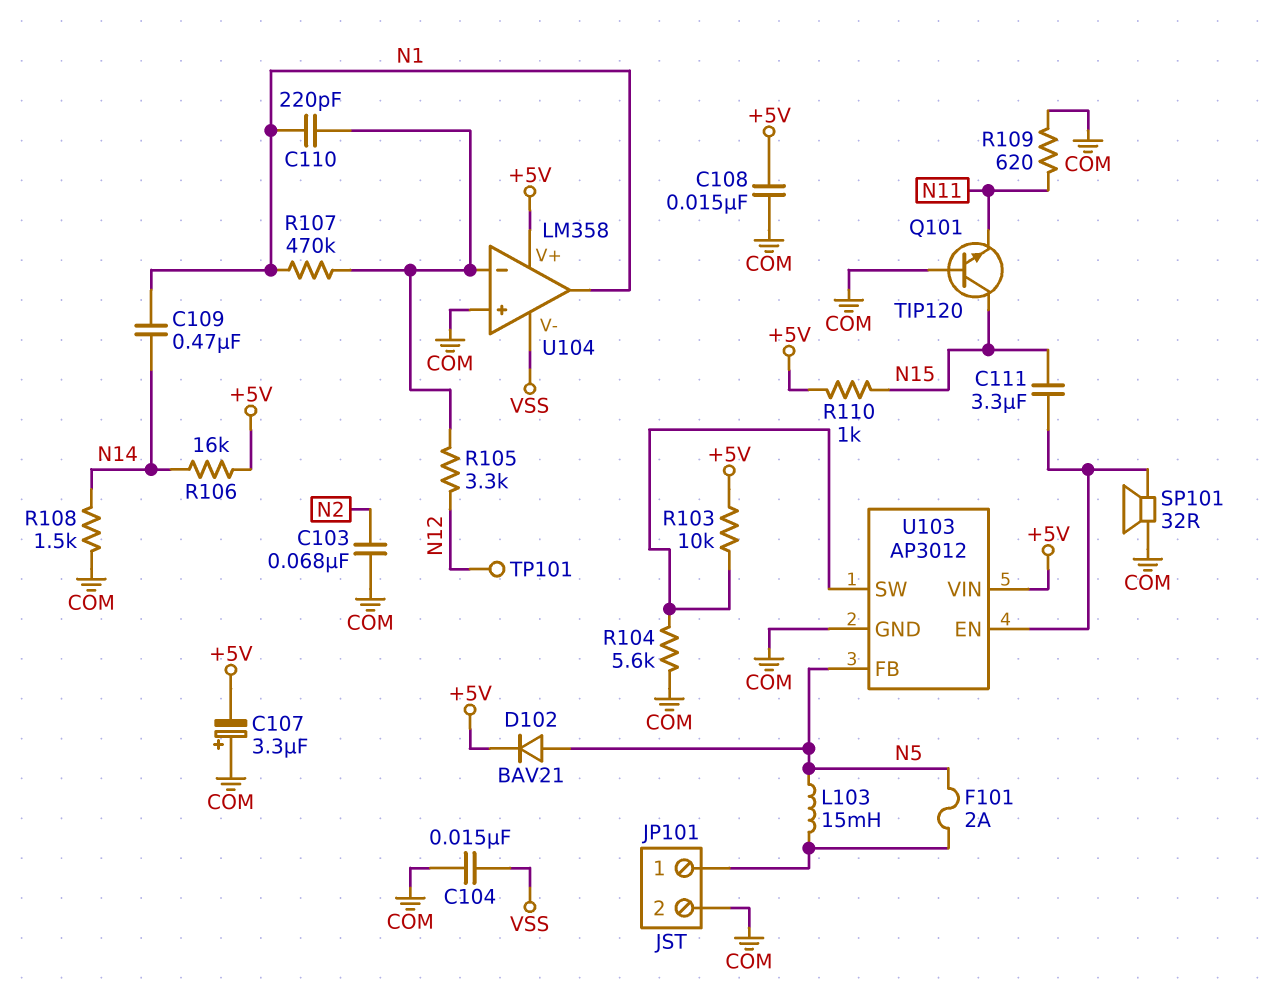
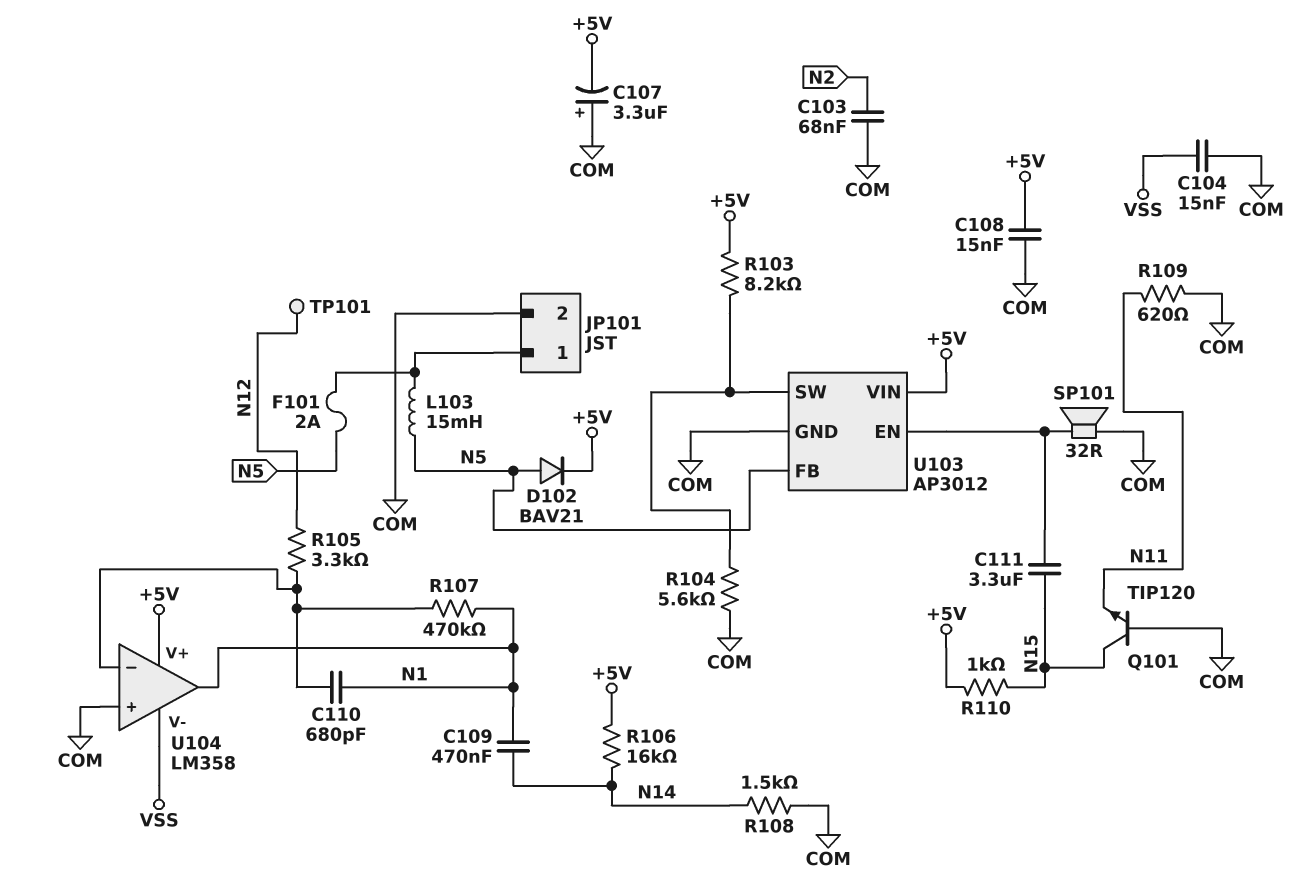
C110: 220pF (N1, U104/in-) -> 680pF (N1, U104/in-)
R103: 10k (+5V, U103/SW) -> 8.2k (+5V, U103/SW)

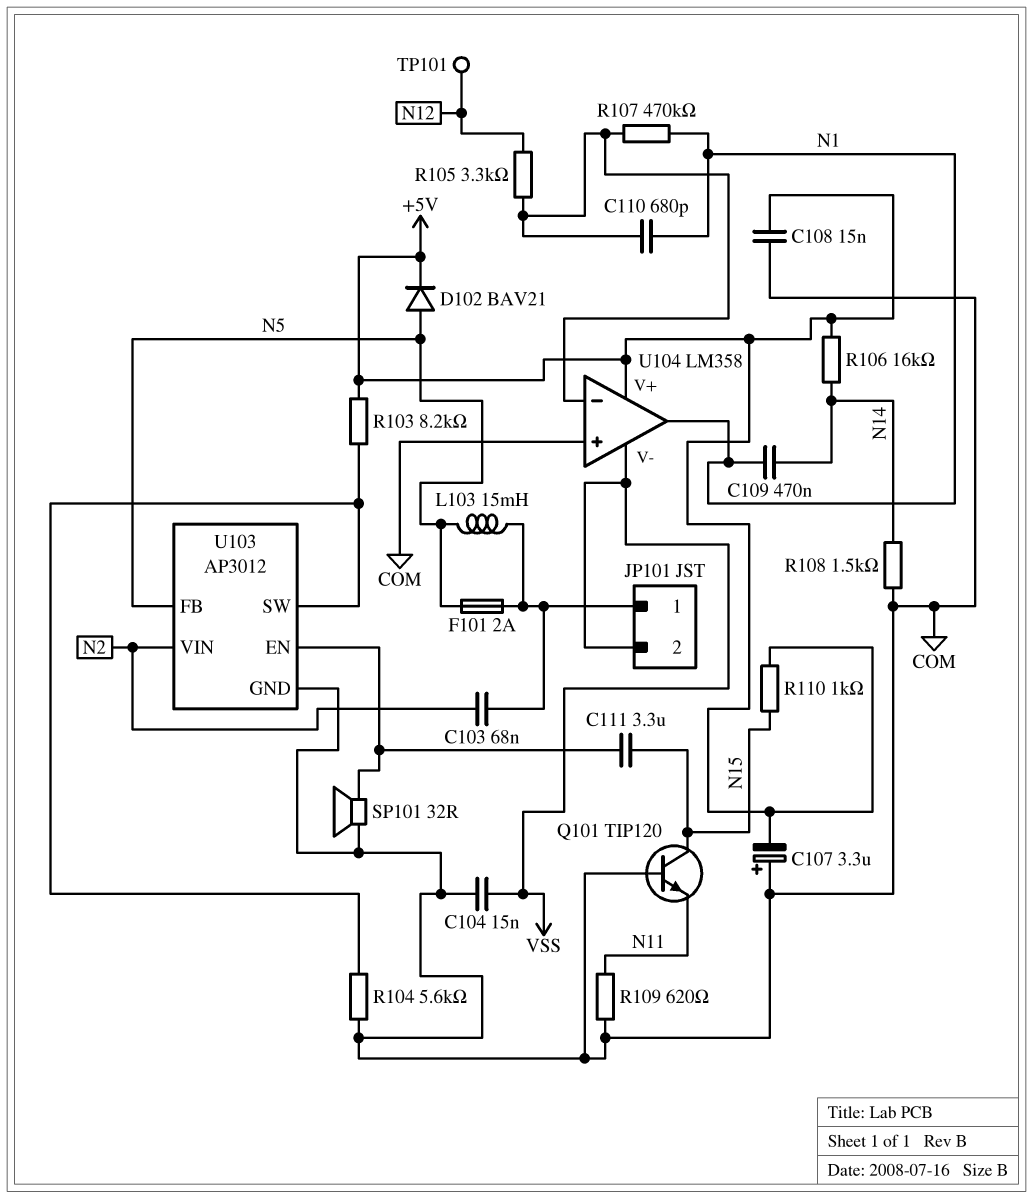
C103: 68nF (COM, N2) -> 68nF (JP101/1, N2)
JP101 pin 2: COM -> VSS
U103 pin VIN: +5V -> N2

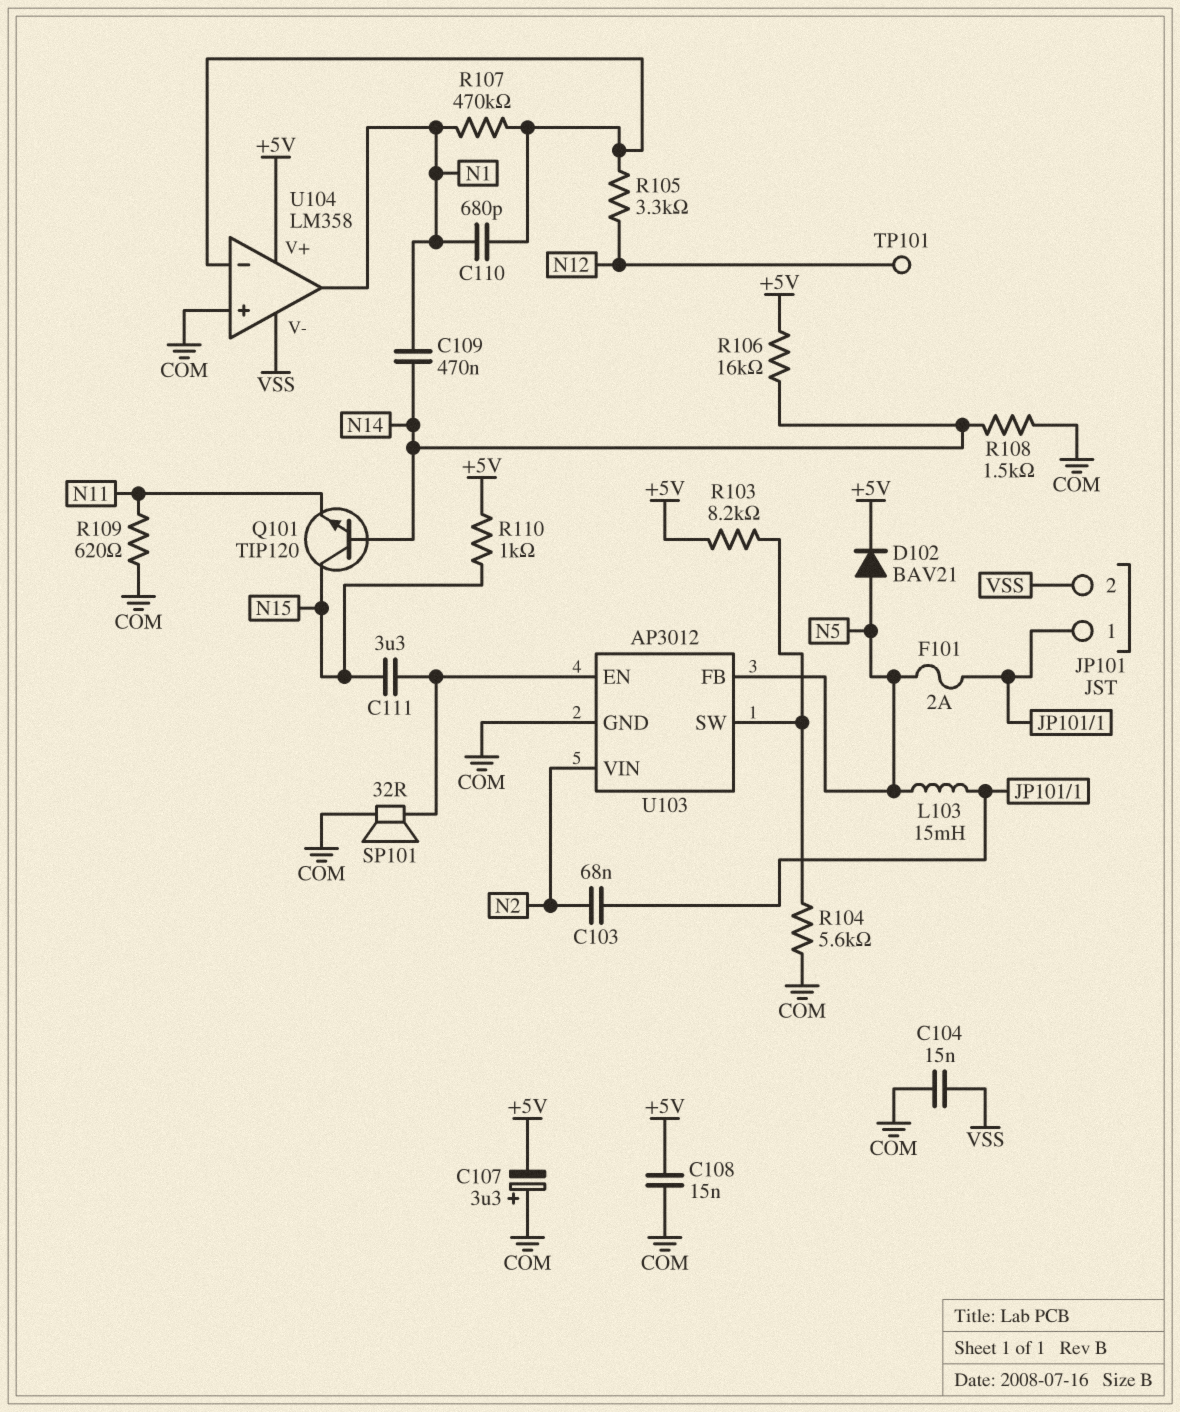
Q101: NPN TIP120 (B COM, C N15, E N11) -> NPN TIP120 (B N14, C N15, E N11)

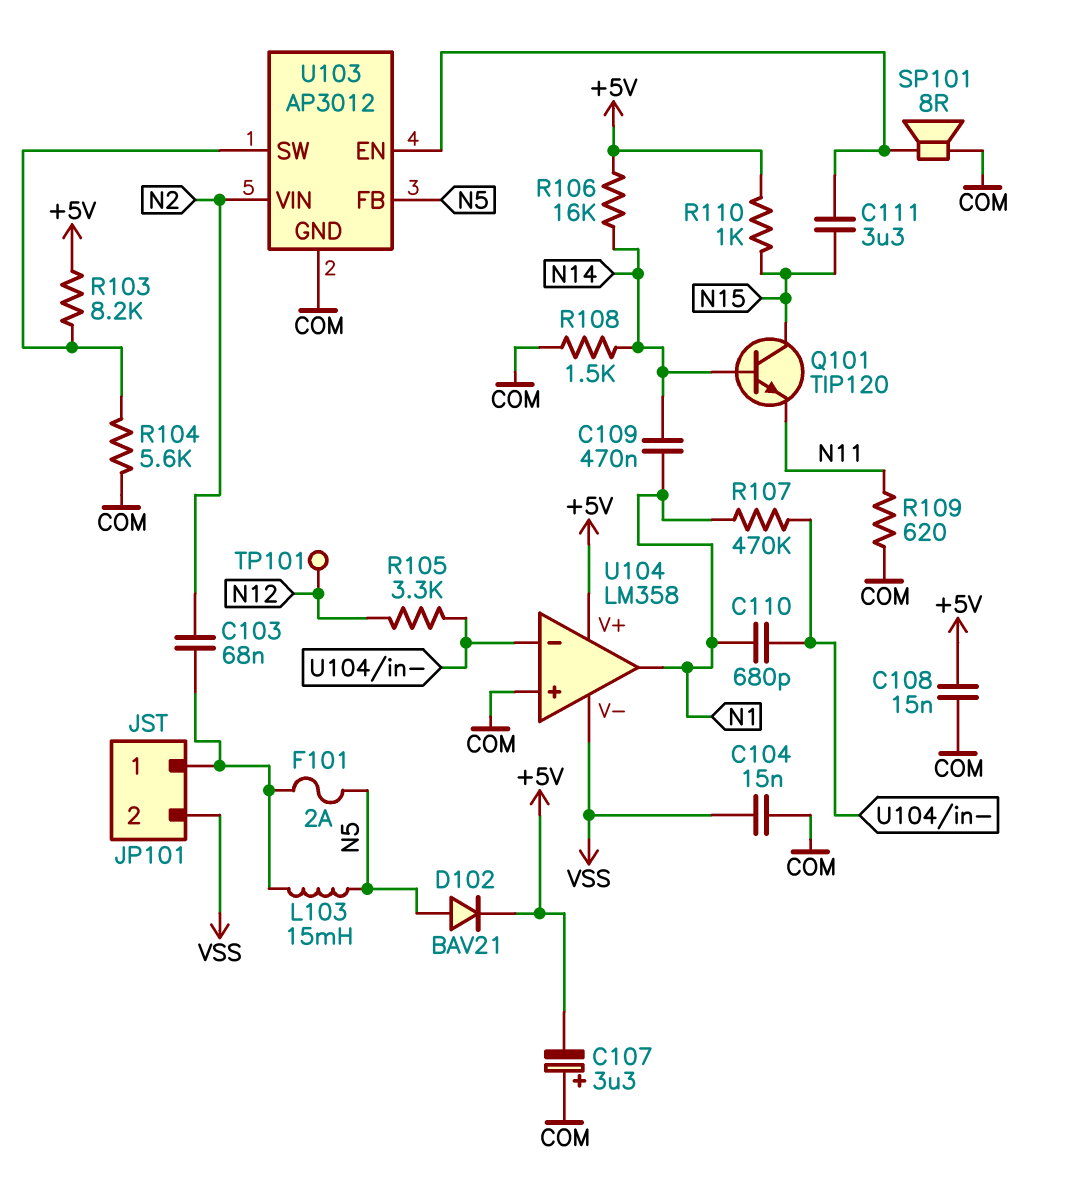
SP101: speaker 32R (COM, U103/EN) -> speaker 8R (COM, U103/EN)

